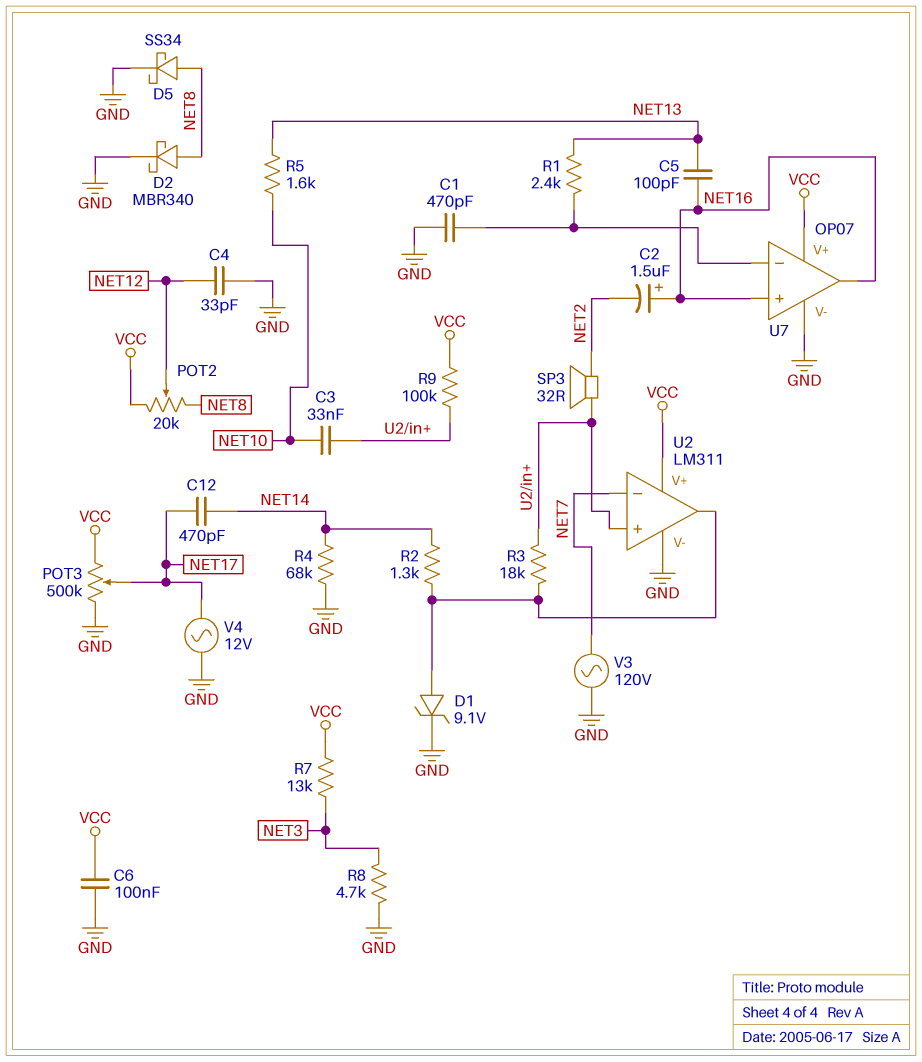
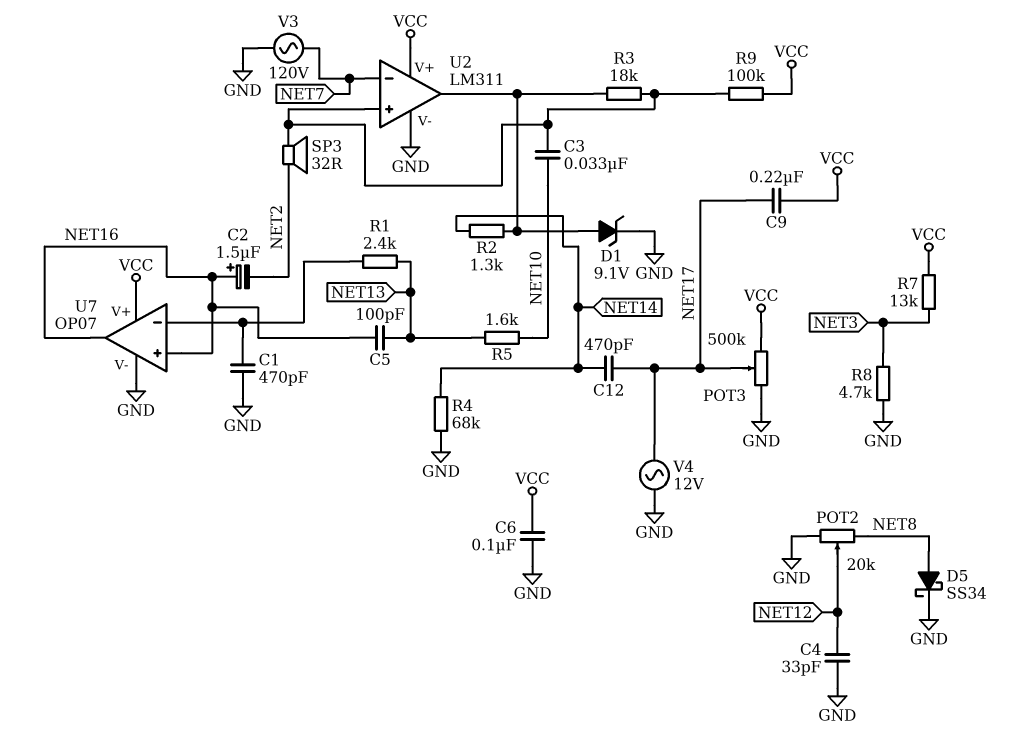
C9: none -> 220nF (NET17, VCC)
D2: schottky MBR340 (A NET8, K GND) -> none
POT2: 20k (NET8, VCC, wiper NET12) -> 20k (GND, NET8, wiper NET12)

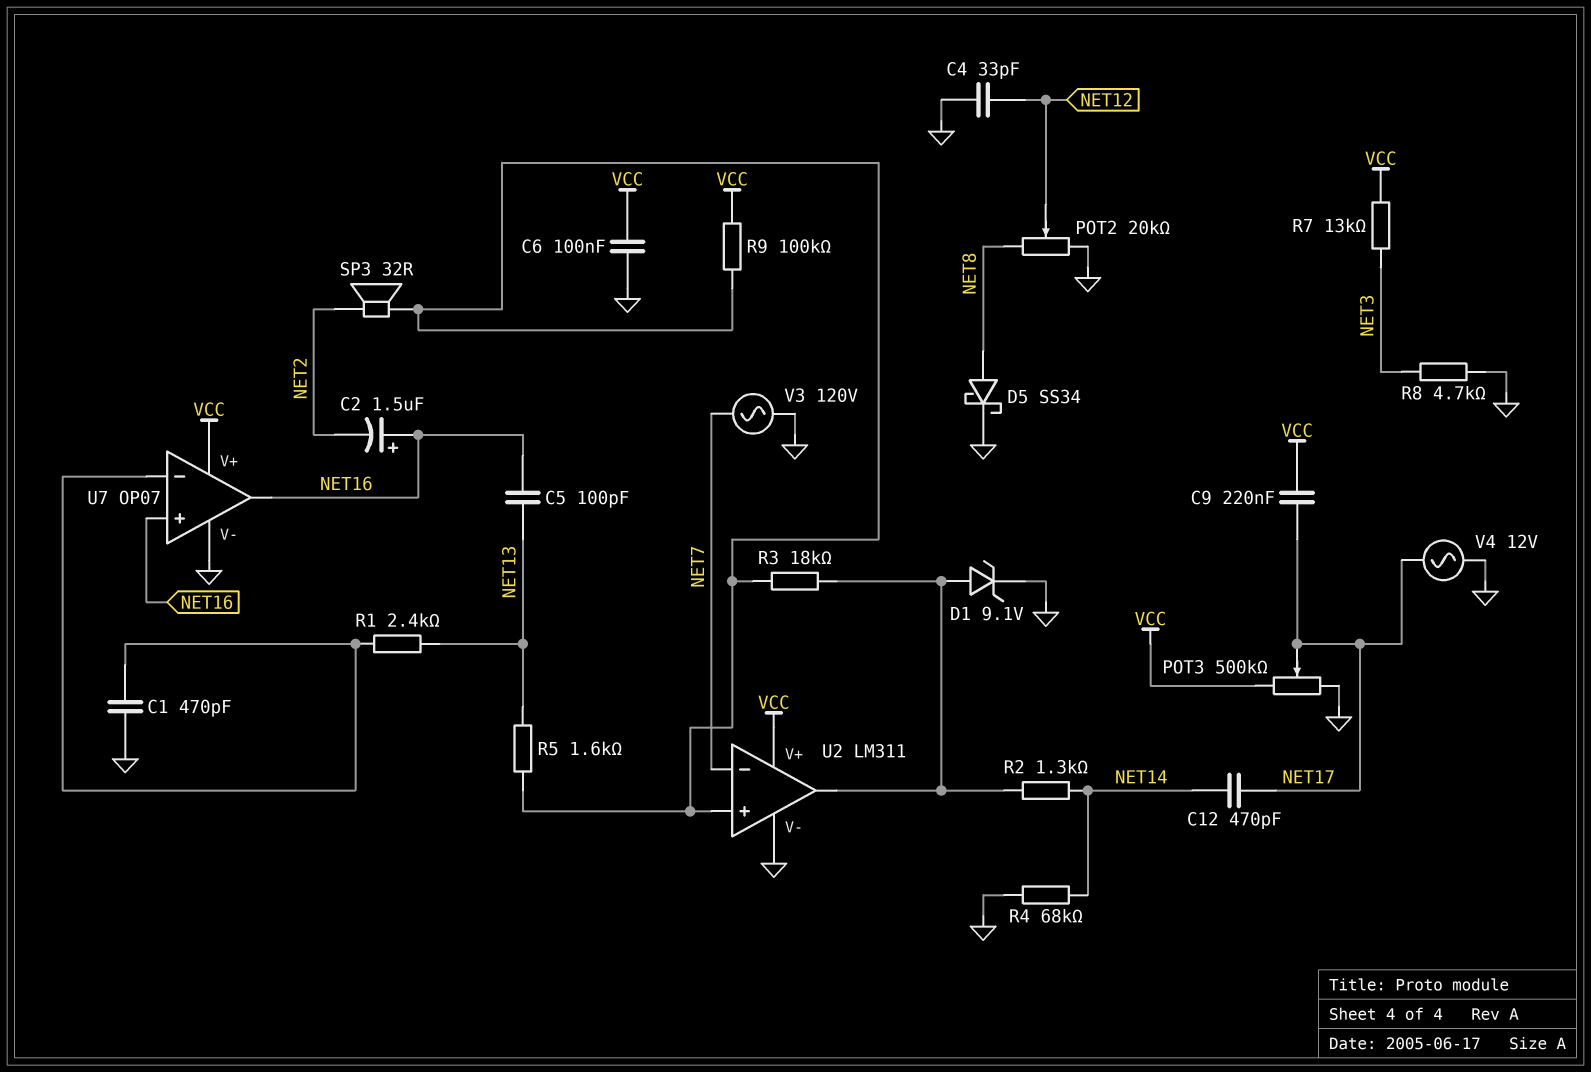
C3: 33nF (NET10, U2/in+) -> none
R5: 1.6k (NET10, NET13) -> 1.6k (NET13, U2/in+)

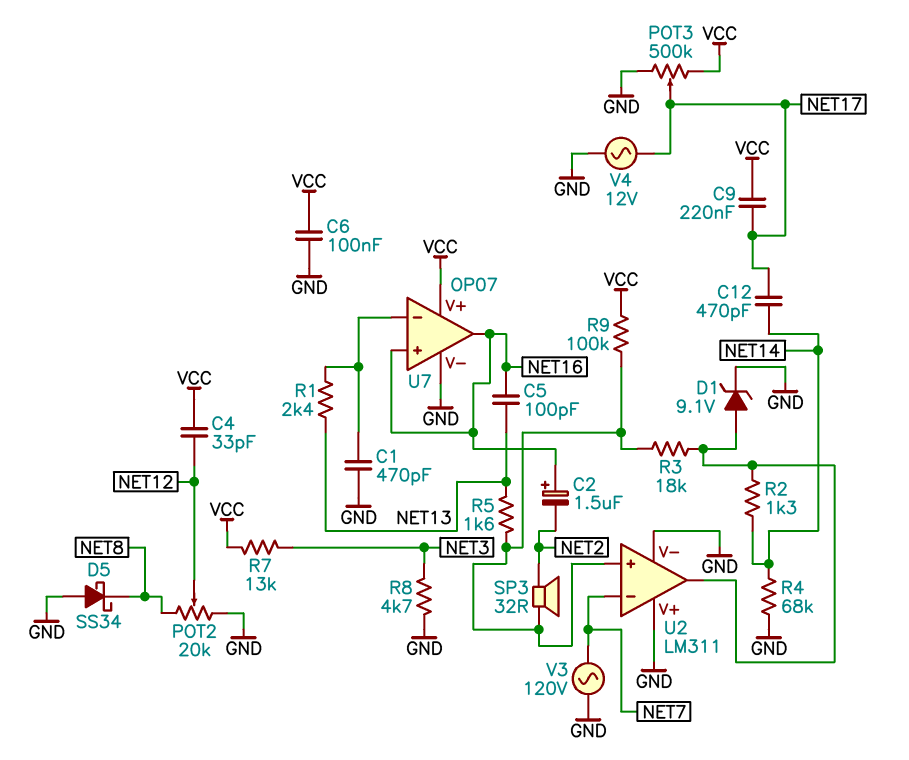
C4: 33pF (GND, NET12) -> 33pF (NET12, VCC)
D5: schottky SS34 (A NET8, K GND) -> schottky SS34 (A GND, K NET8)
U2 pin V+: VCC -> GND

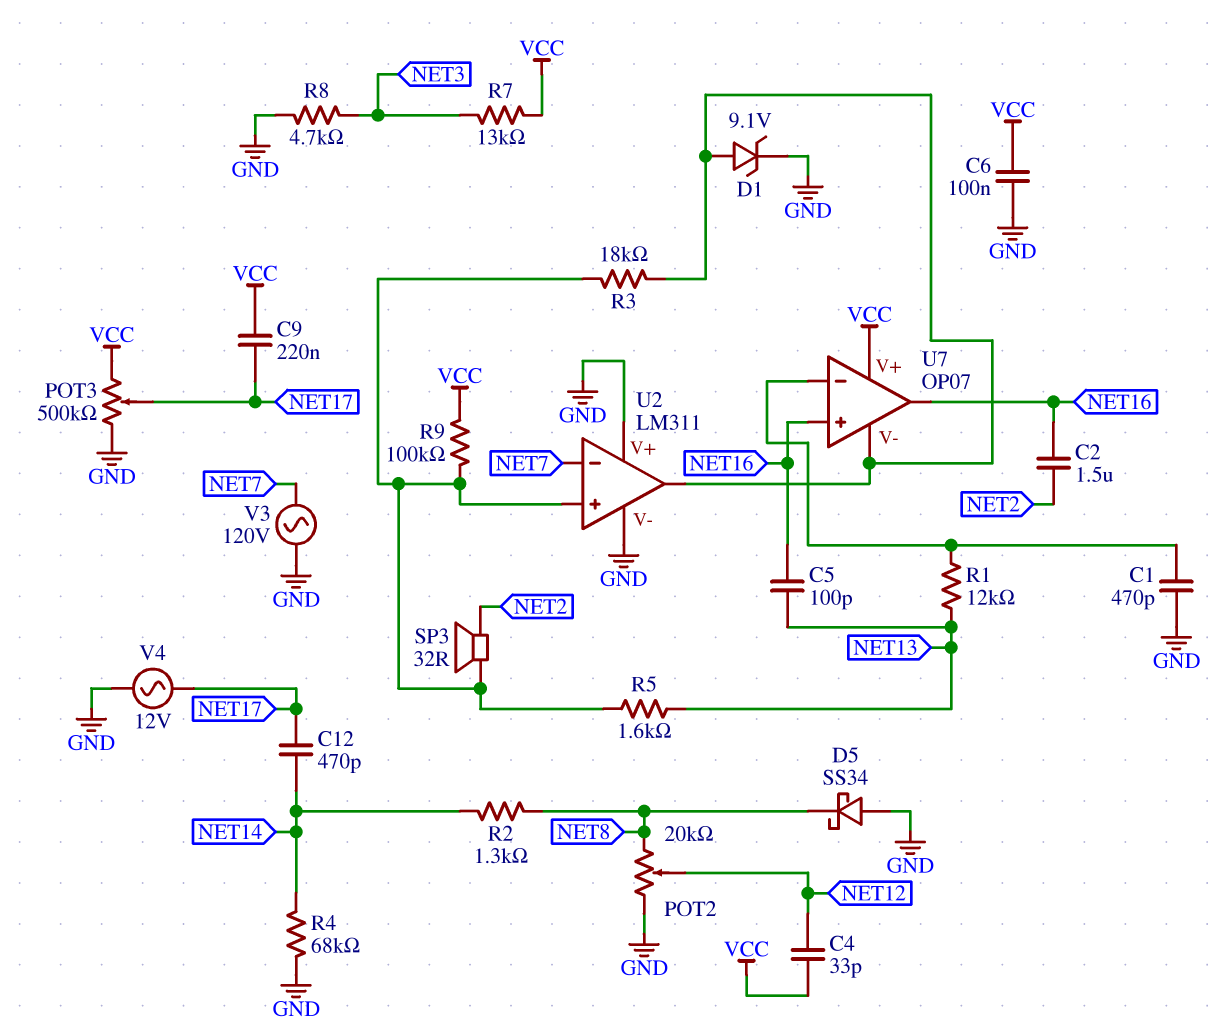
C2: 1.5uF (plus NET16, minus NET2) -> 1.5uF (NET2, NET16)
R1: 2.4k (NET13, U7/in-) -> 12k (NET13, U7/in-)
R2: 1.3k (NET14, U2/out) -> 1.3k (NET8, NET14)
U7 pin V-: GND -> U2/out

